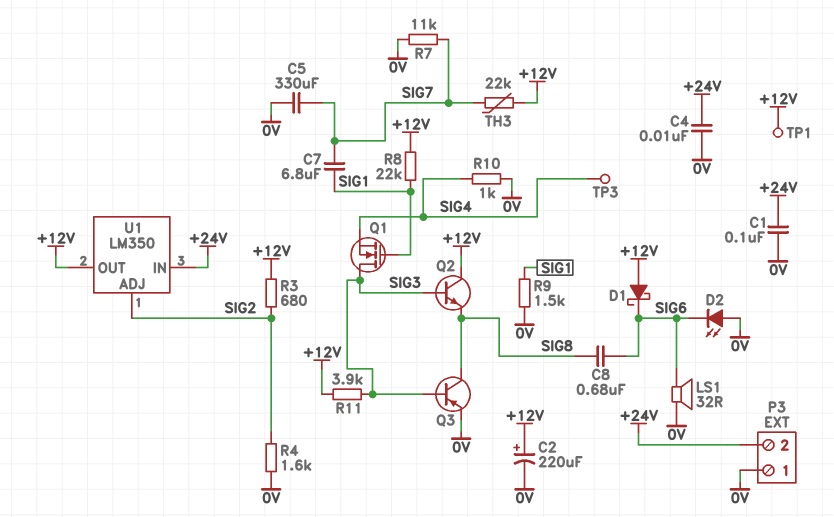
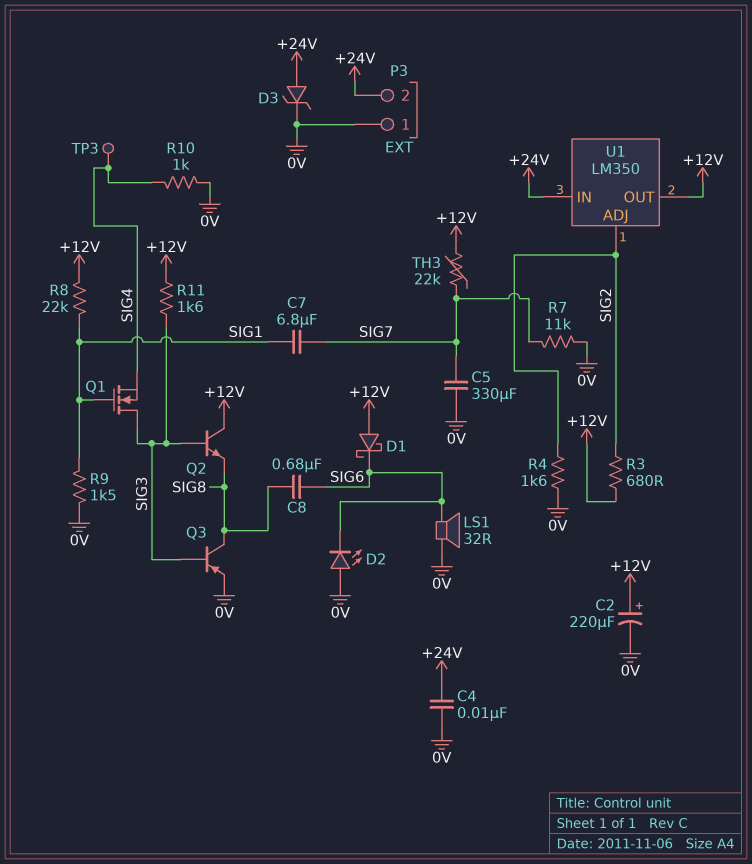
C1: 100nF (+24V, 0V) -> none
D3: none -> zener (A +24V, K 0V)
R11: 3.9k (+12V, SIG3) -> 1.6k (+12V, SIG3)
TP1: test point (+12V) -> none

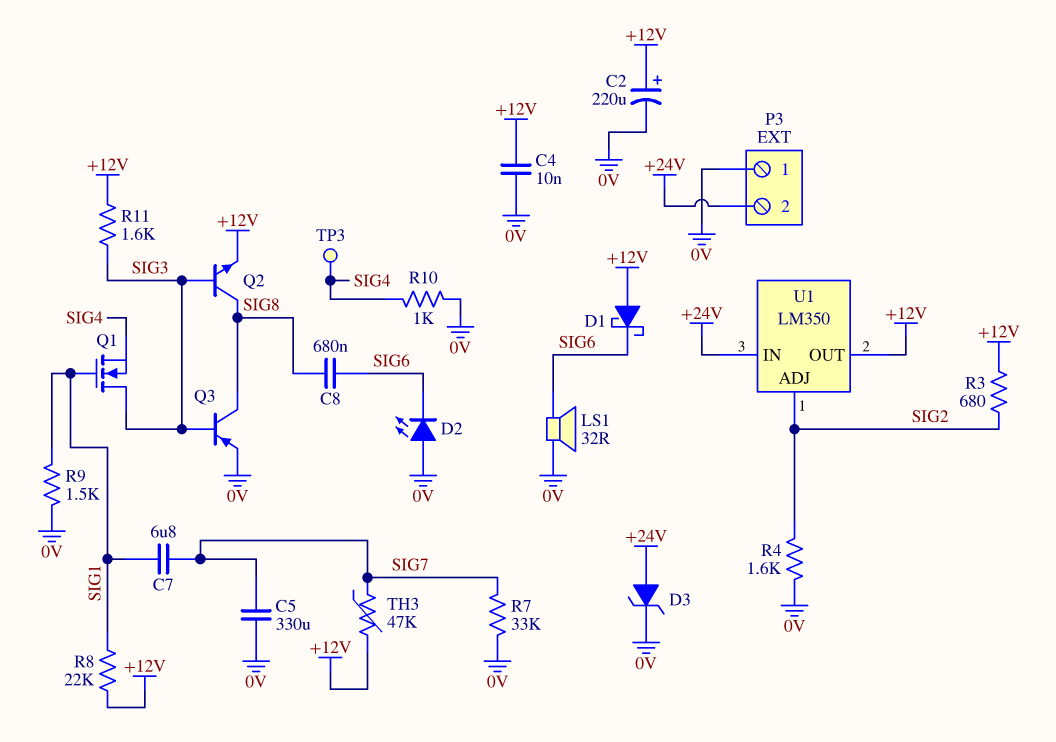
C4: 10nF (+24V, 0V) -> 10nF (+12V, 0V)
Q2: NPN (B SIG3, C +12V, E SIG8) -> NPN (B SIG3, C SIG8, E +12V)
R7: 11k (0V, SIG7) -> 33k (0V, SIG7)
TH3: 22k (+12V, SIG7) -> 47k (+12V, SIG7)

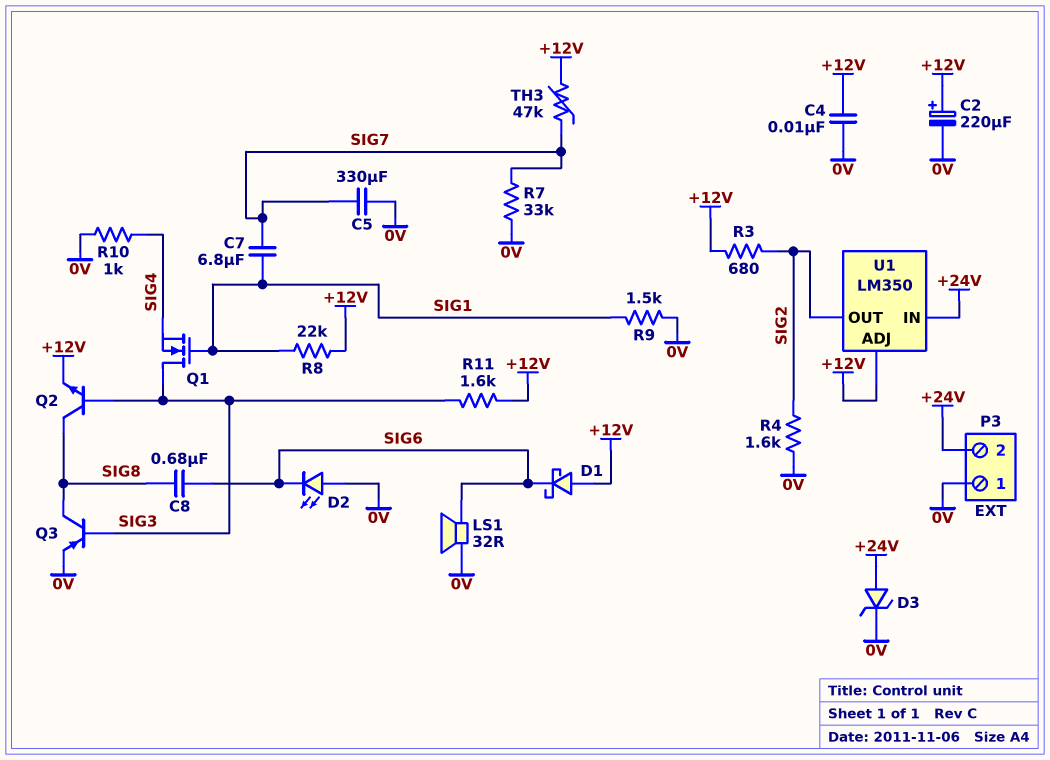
TP3: test point (SIG4) -> none
U1 pin ADJ: SIG2 -> +12V
U1 pin OUT: +12V -> SIG2

